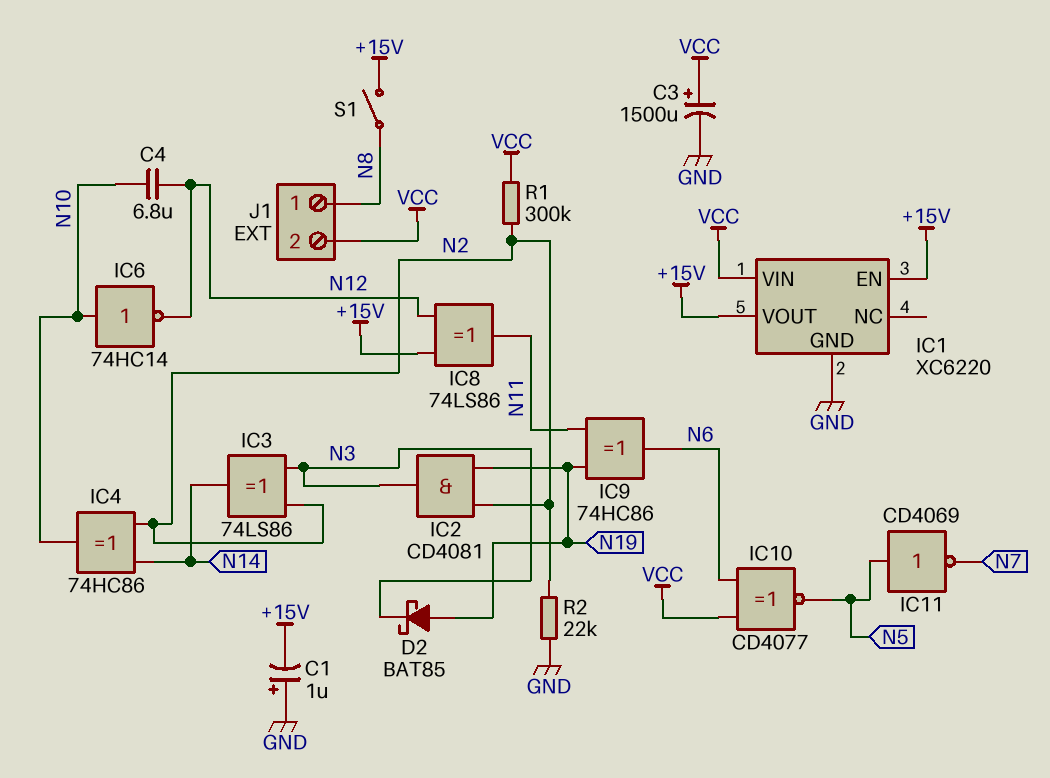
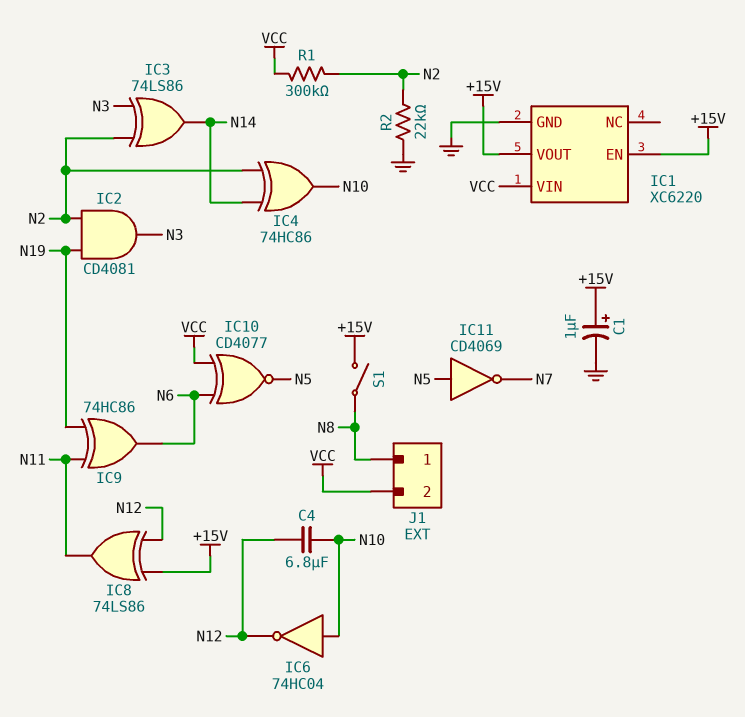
C1: 1uF (plus GND, minus +15V) -> 1uF (plus +15V, minus GND)
C3: 1500uF (plus VCC, minus GND) -> none
D2: schottky BAT85 (A N19, K N3) -> none
IC6: NOT 74HC14 (in N10, out N12) -> NOT 74HC04 (in N10, out N12)

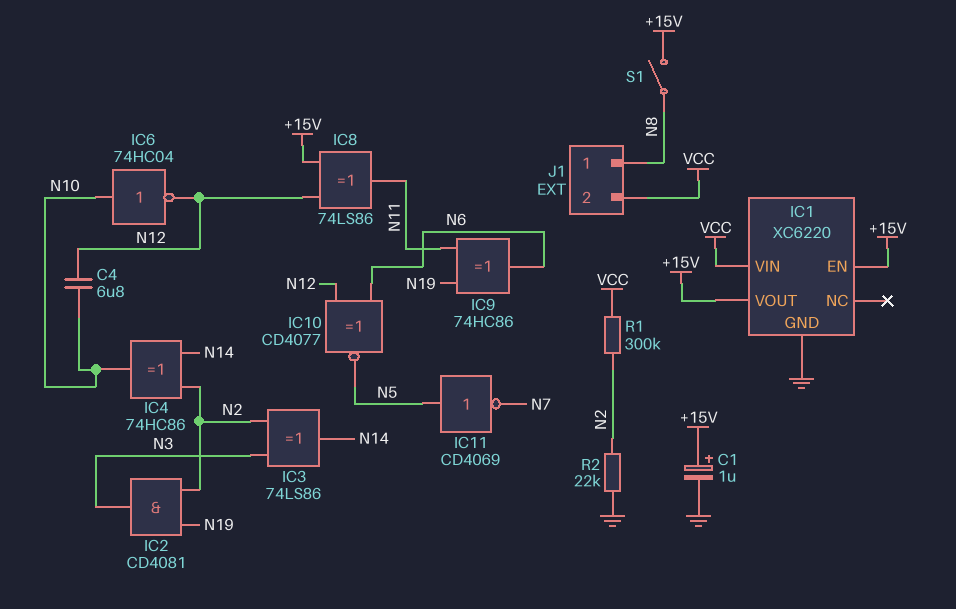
IC10: XNOR CD4077 (in N6, in VCC, out N5) -> XNOR CD4077 (in N6, in N12, out N5)

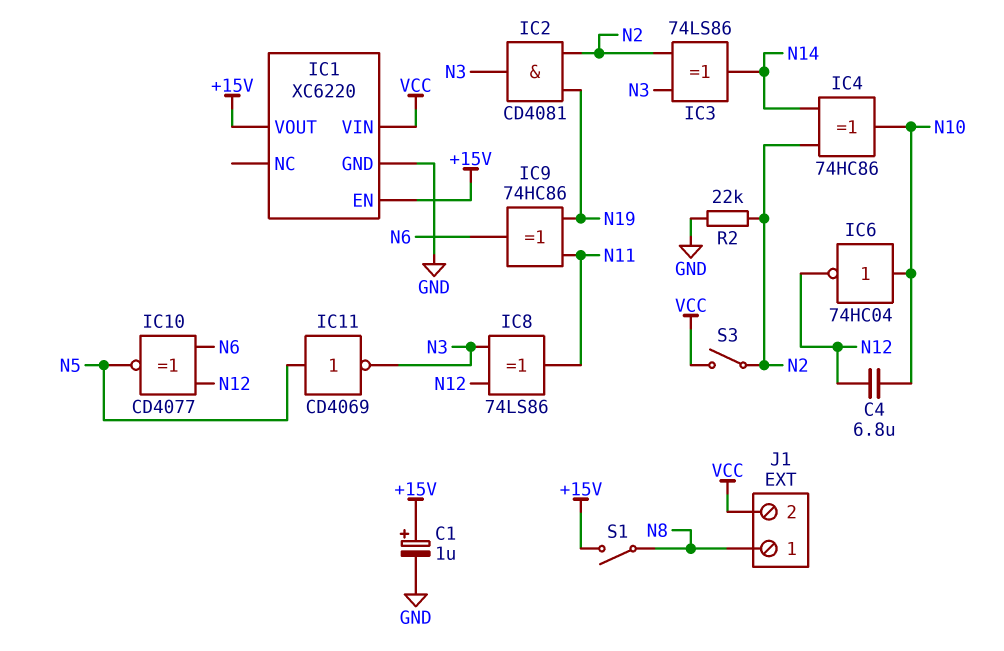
IC8: XOR 74LS86 (in +15V, in N12, out N11) -> XOR 74LS86 (in N3, in N12, out N11)
IC11: NOT CD4069 (in N5, out N7) -> NOT CD4069 (in N5, out N3)
R1: 300k (N2, VCC) -> none
S3: none -> switch (N2, VCC)

